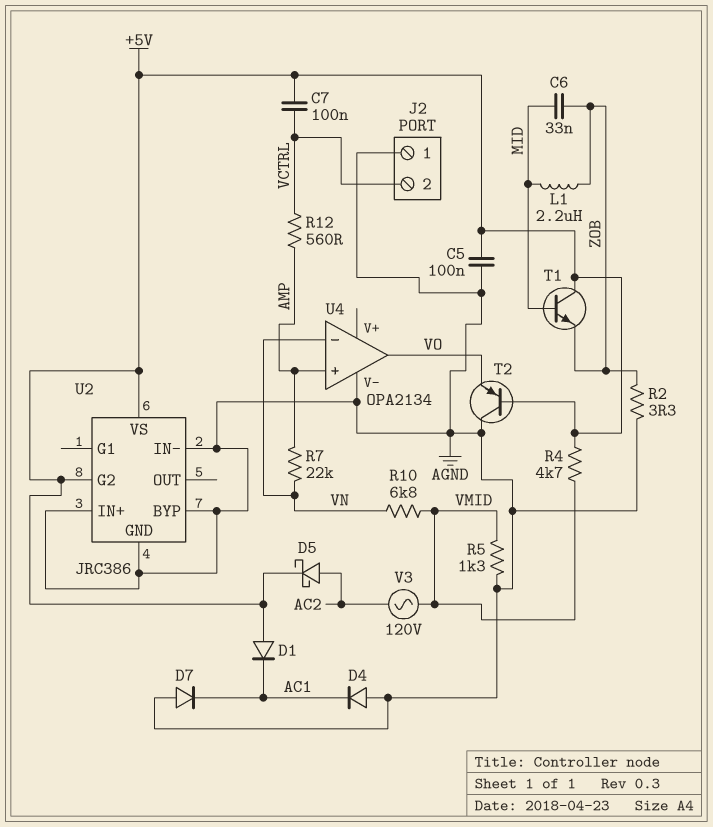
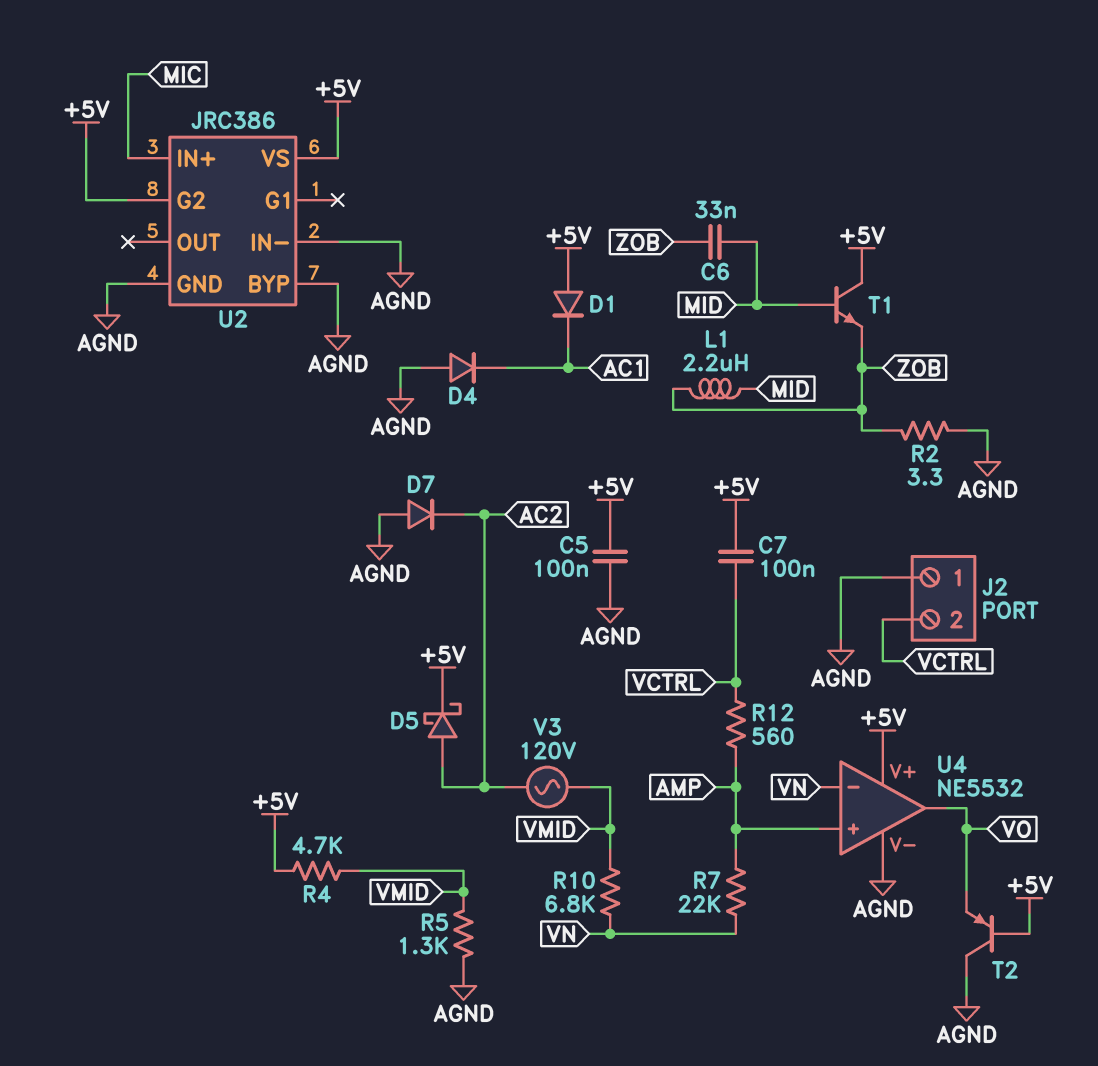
D7: diode (A AGND, K AC1) -> diode (A AGND, K AC2)
U2 pin IN+: AGND -> MIC
U4: OPA2134 -> NE5532
U4 pin V+: none -> +5V

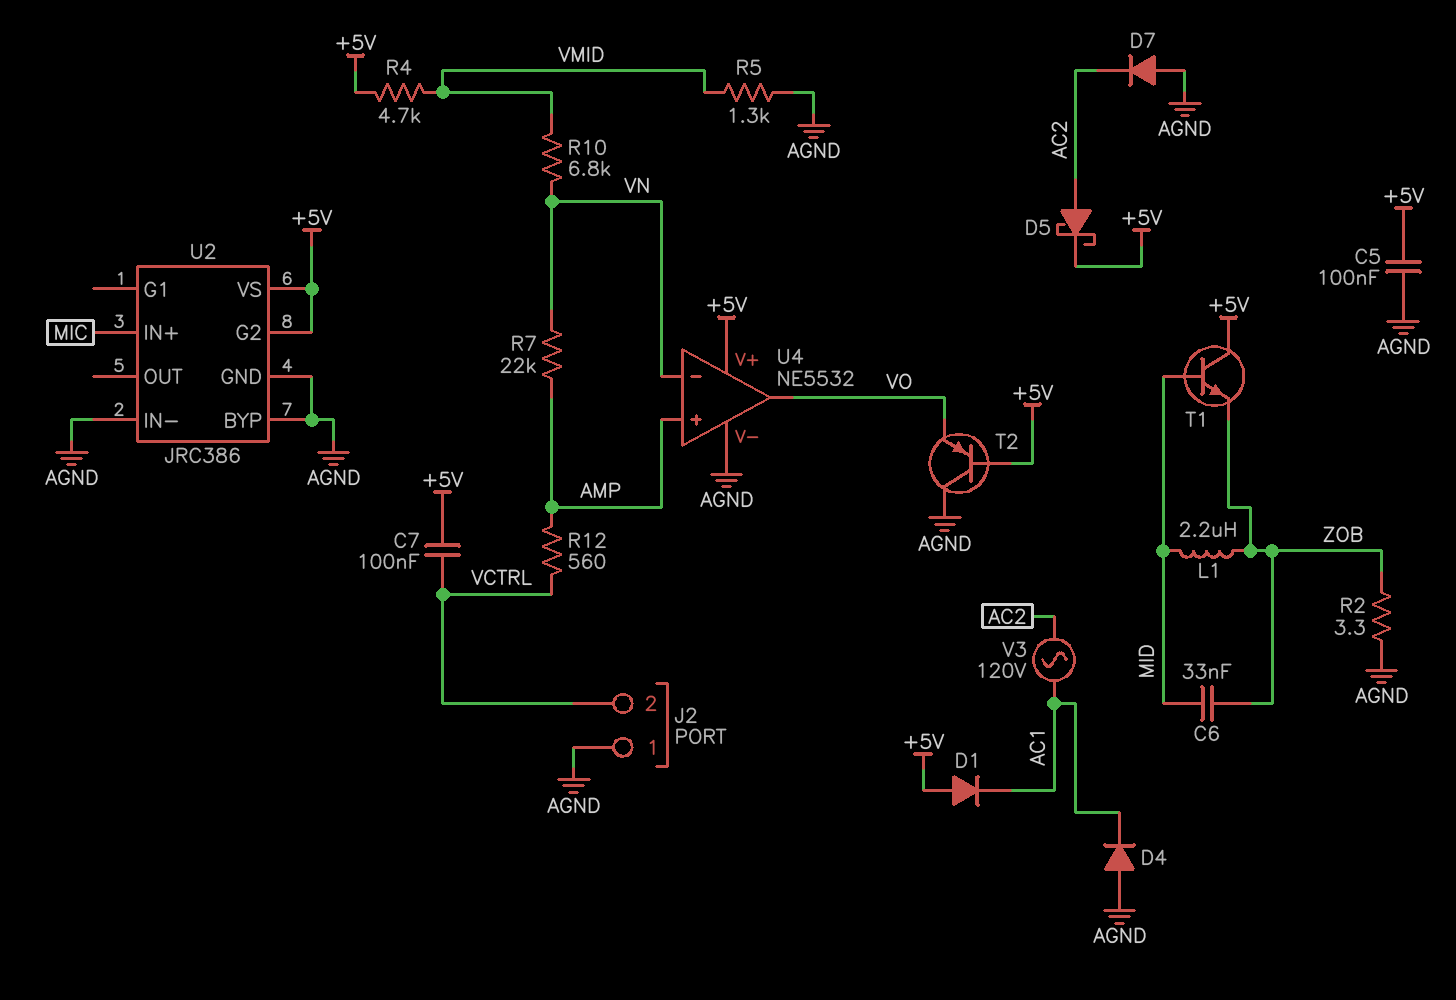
V3: AC 120V (AC2, VMID) -> AC 120V (AC1, AC2)

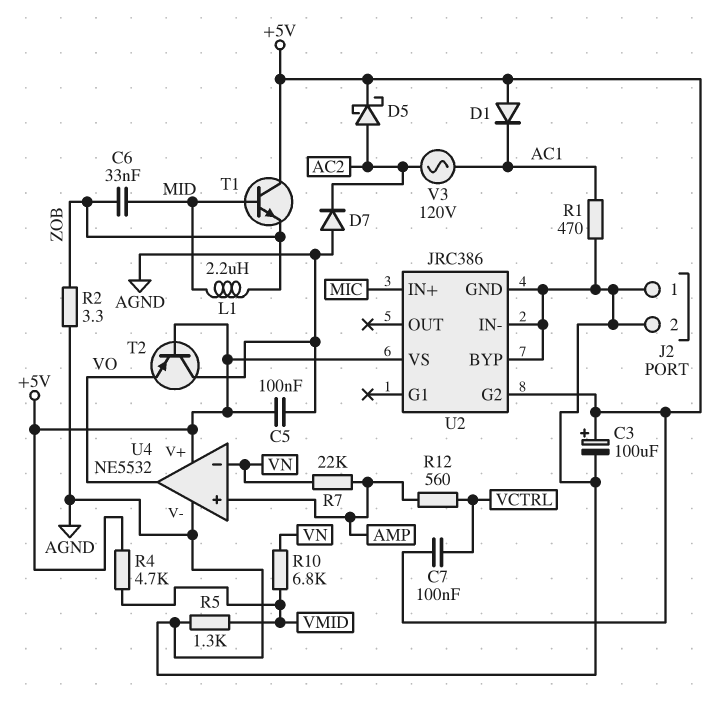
C3: none -> 100uF (plus +5V, minus AGND)
D4: diode (A AGND, K AC1) -> none
J2 pin 2: VCTRL -> AGND
R1: none -> 470 (AC1, AGND)

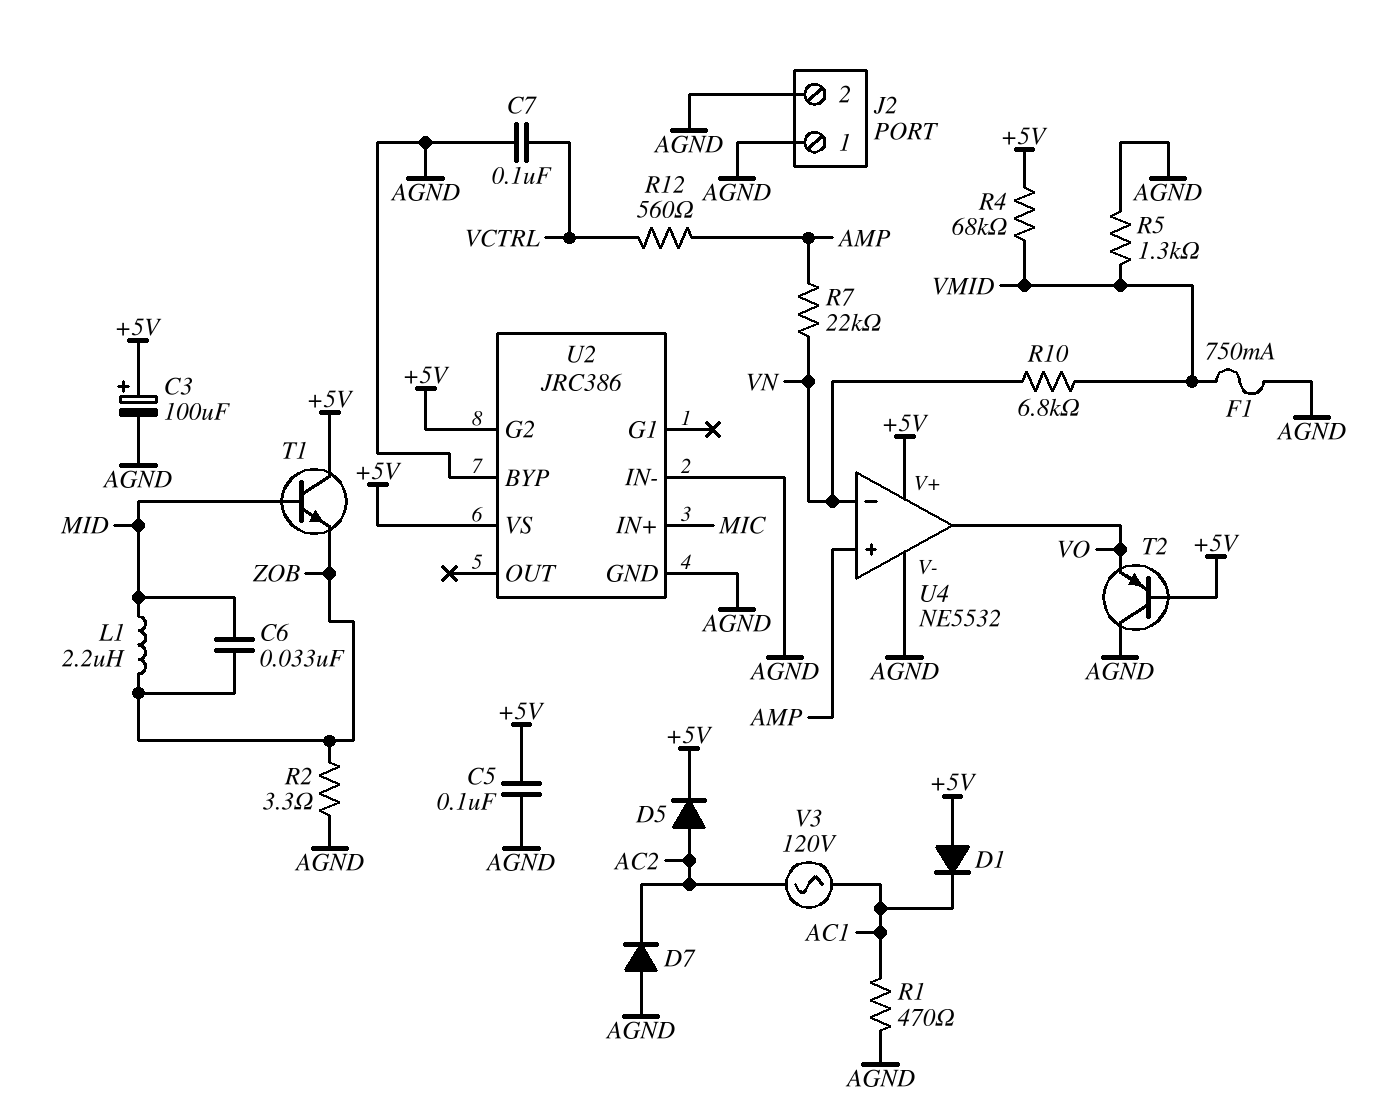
C7: 100nF (+5V, VCTRL) -> 100nF (AGND, VCTRL)
D5: schottky (A AC2, K +5V) -> diode (A AC2, K +5V)
F1: none -> 750mA (AGND, VMID)
R4: 4.7k (+5V, VMID) -> 68k (+5V, VMID)

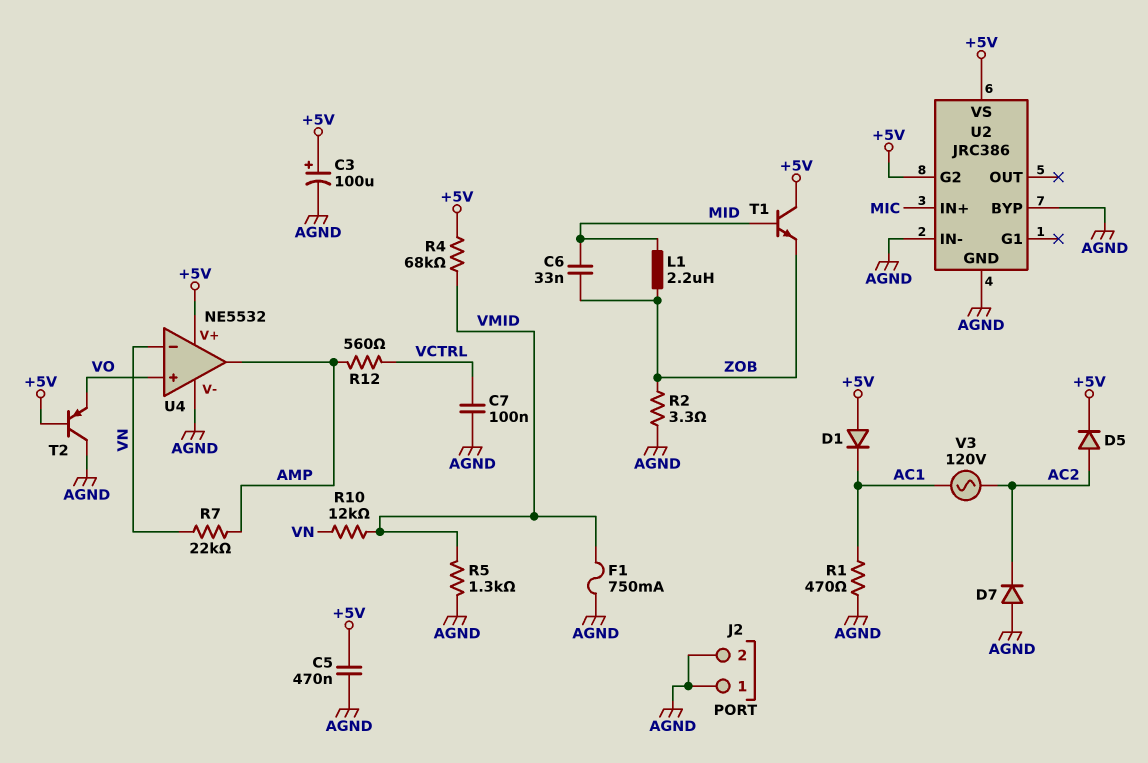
C5: 100nF (+5V, AGND) -> 470nF (+5V, AGND)
R10: 6.8k (VMID, VN) -> 12k (VMID, VN)
U4 pin in+: AMP -> VO
U4 pin out: VO -> AMP

